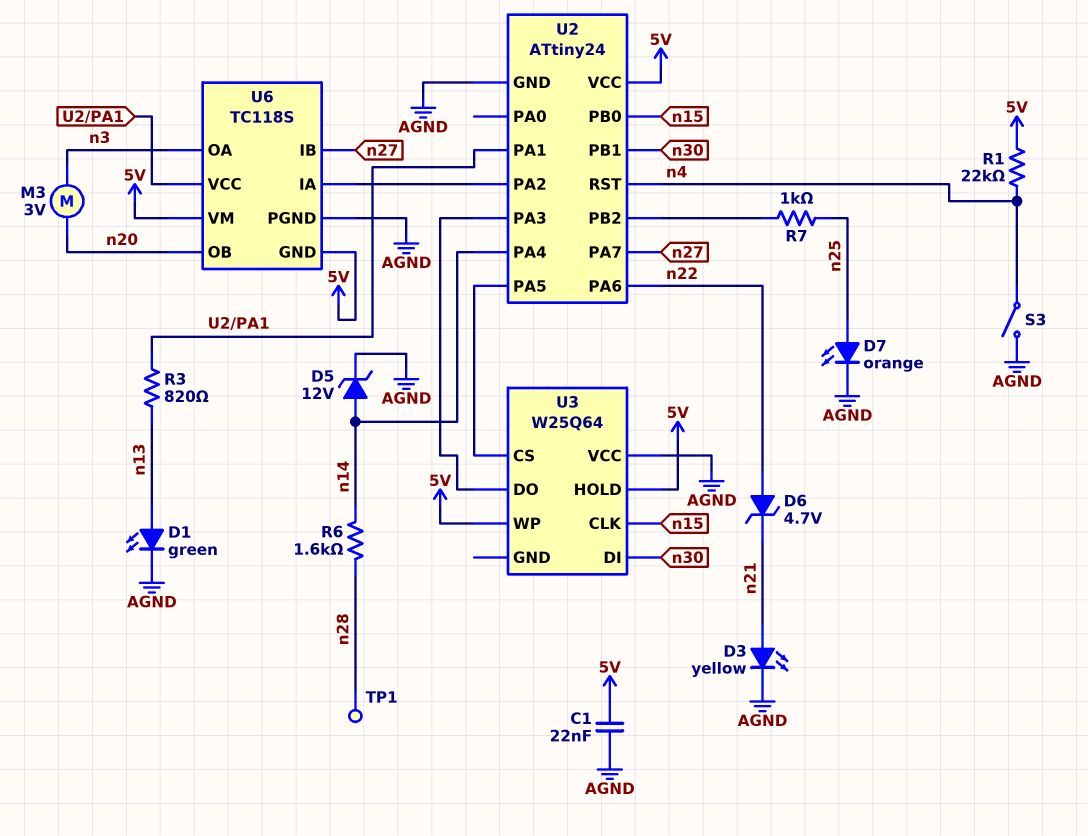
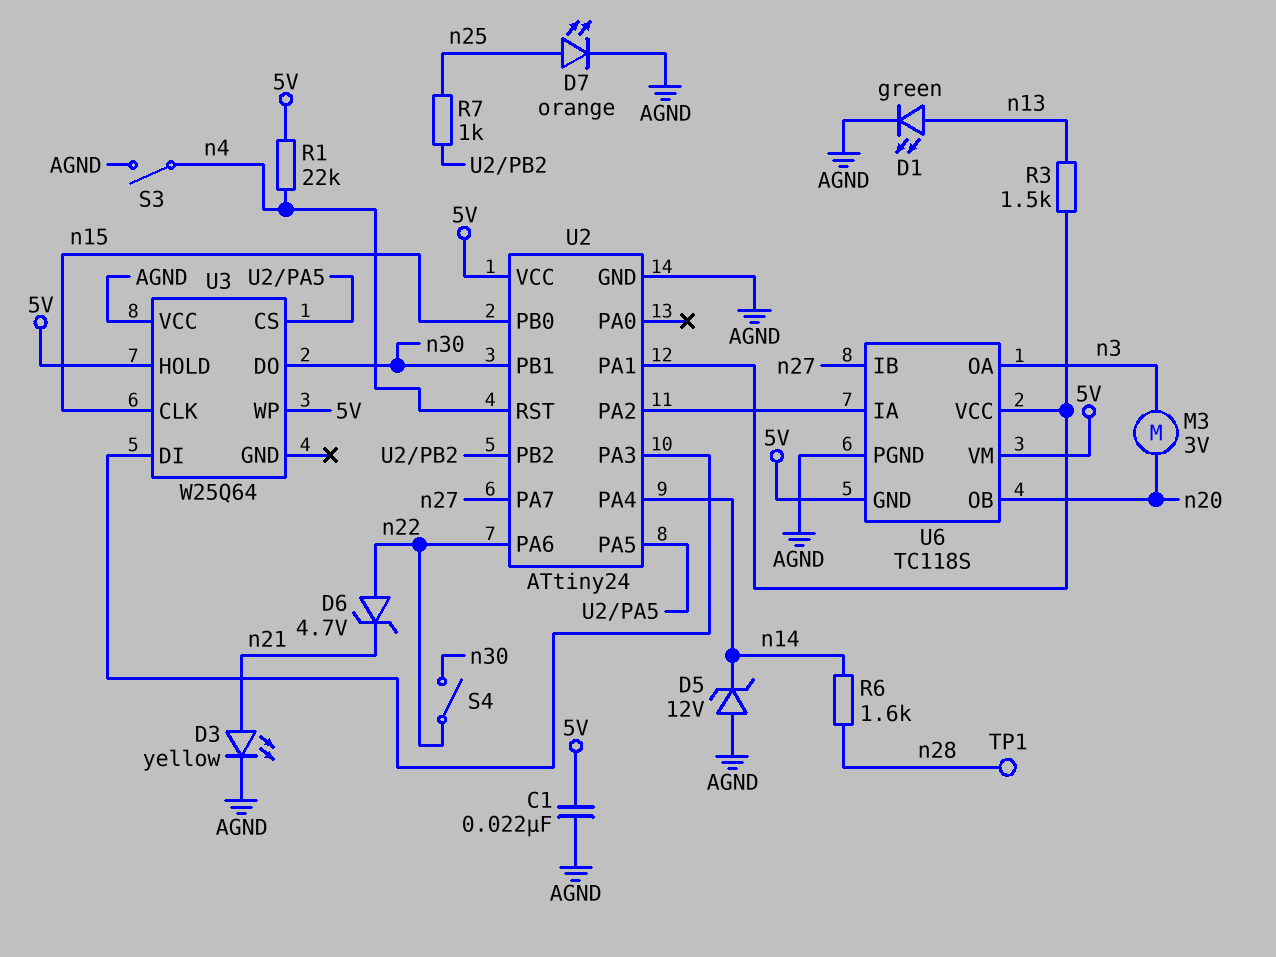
D5: zener 12V (A n14, K AGND) -> zener 12V (A AGND, K n14)
R3: 820 (U2/PA1, n13) -> 1.5k (U2/PA1, n13)
S4: none -> switch (n22, n30)
U3 pin DI: n30 -> U2/PA3
U3 pin DO: U2/PA3 -> n30

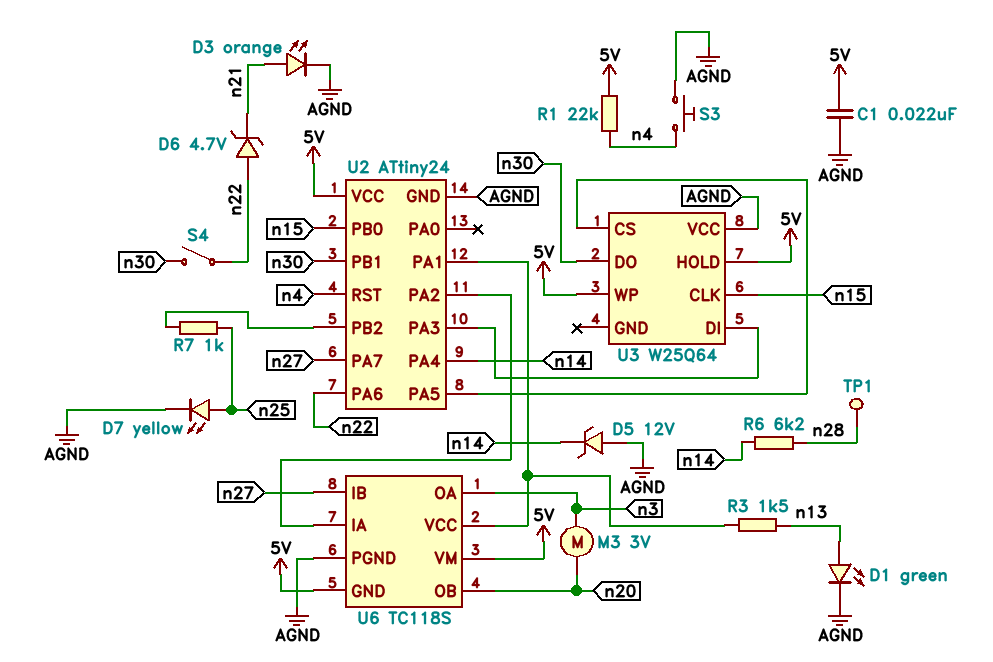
D3: LED yellow (A n21, K AGND) -> LED orange (A n21, K AGND)
D7: LED orange (A n25, K AGND) -> LED yellow (A n25, K AGND)
R6: 1.6k (n14, n28) -> 6.2k (n14, n28)
S3: switch (AGND, n4) -> button (AGND, n4)

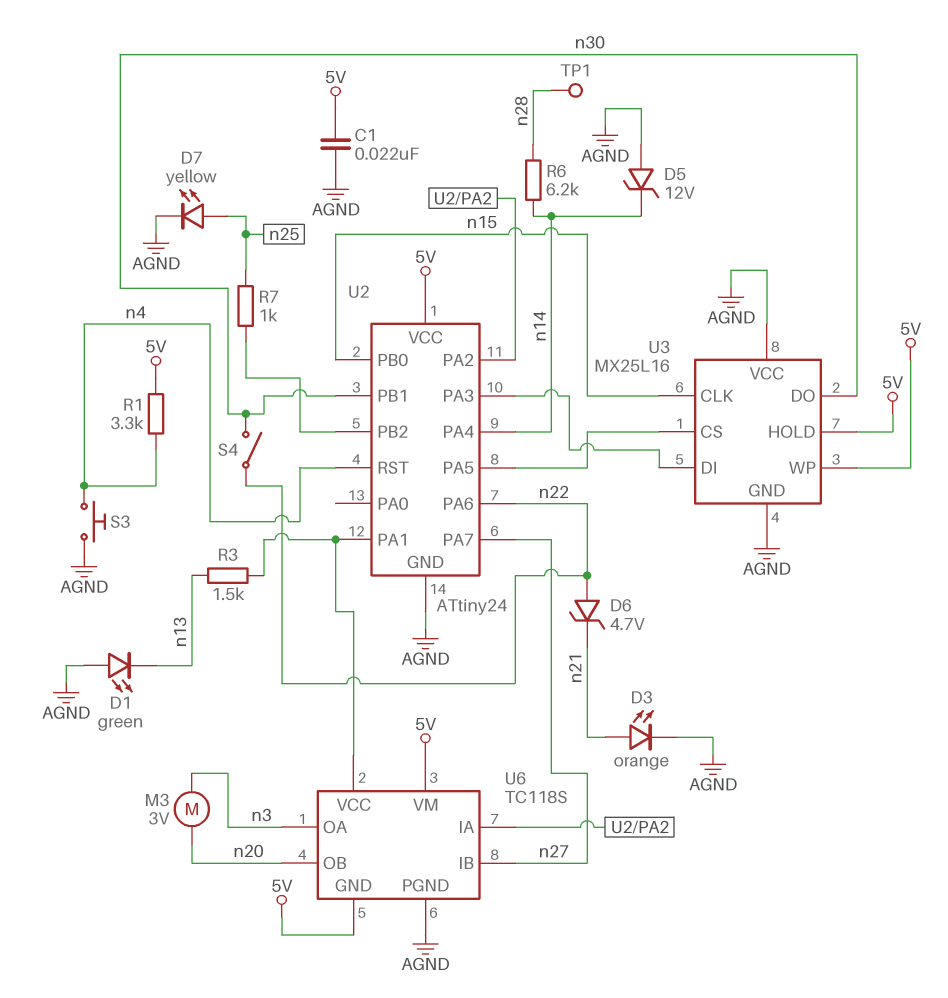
D1: LED green (A n13, K AGND) -> LED green (A AGND, K n13)
R1: 22k (5V, n4) -> 3.3k (5V, n4)
U3: W25Q64 -> MX25L16
U3 pin GND: none -> AGND

